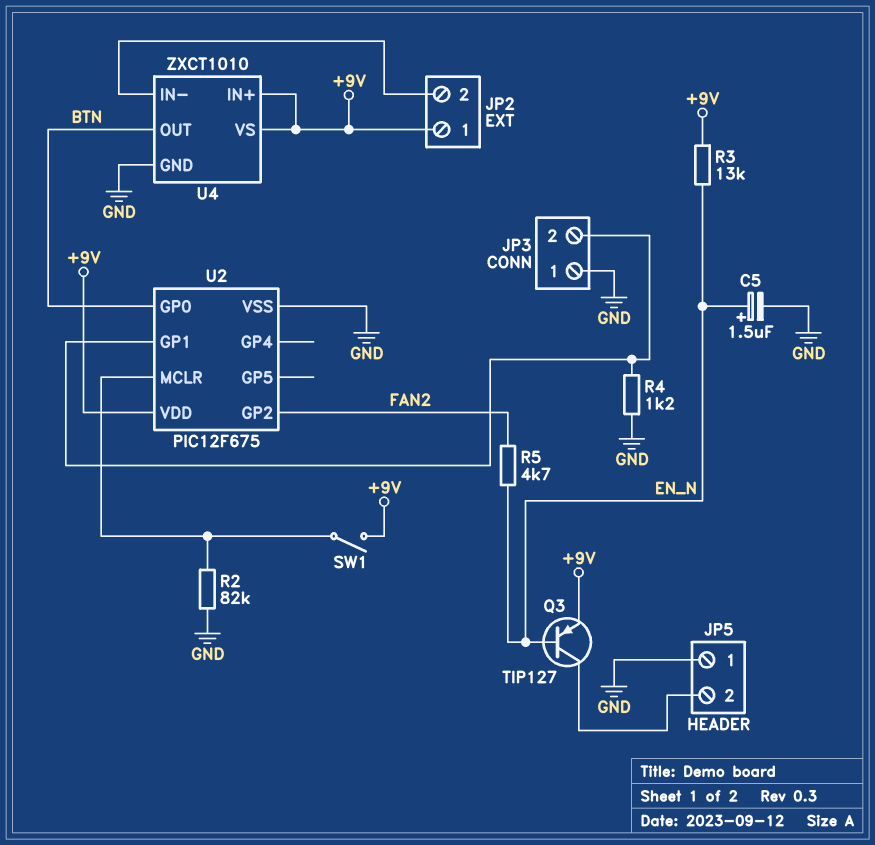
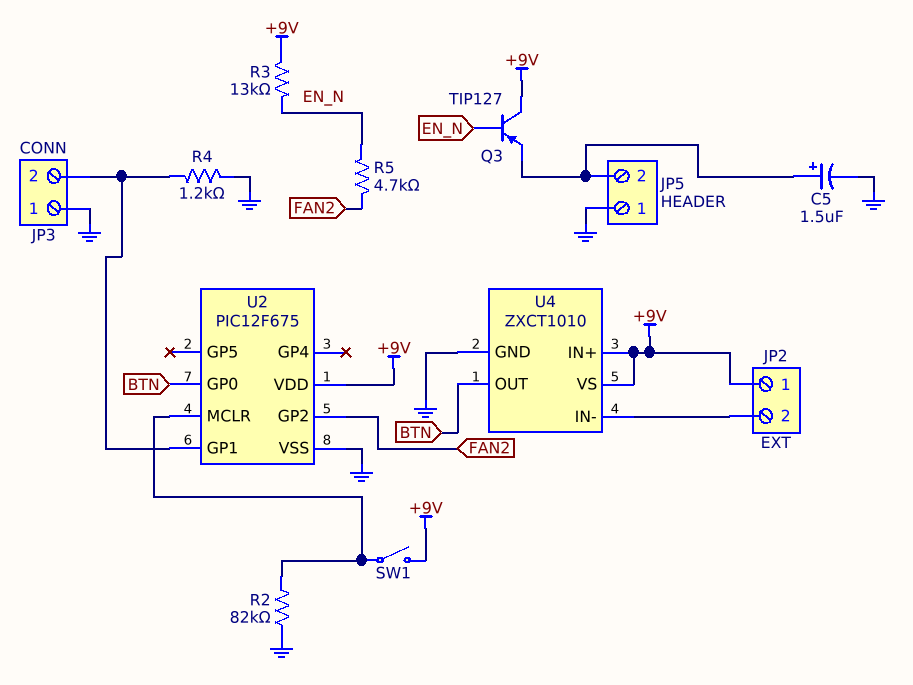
C5: 1.5uF (plus EN_N, minus GND) -> 1.5uF (plus JP5/2, minus GND)
Q3: PNP TIP127 (B EN_N, C JP5/2, E +9V) -> PNP TIP127 (B EN_N, C +9V, E JP5/2)

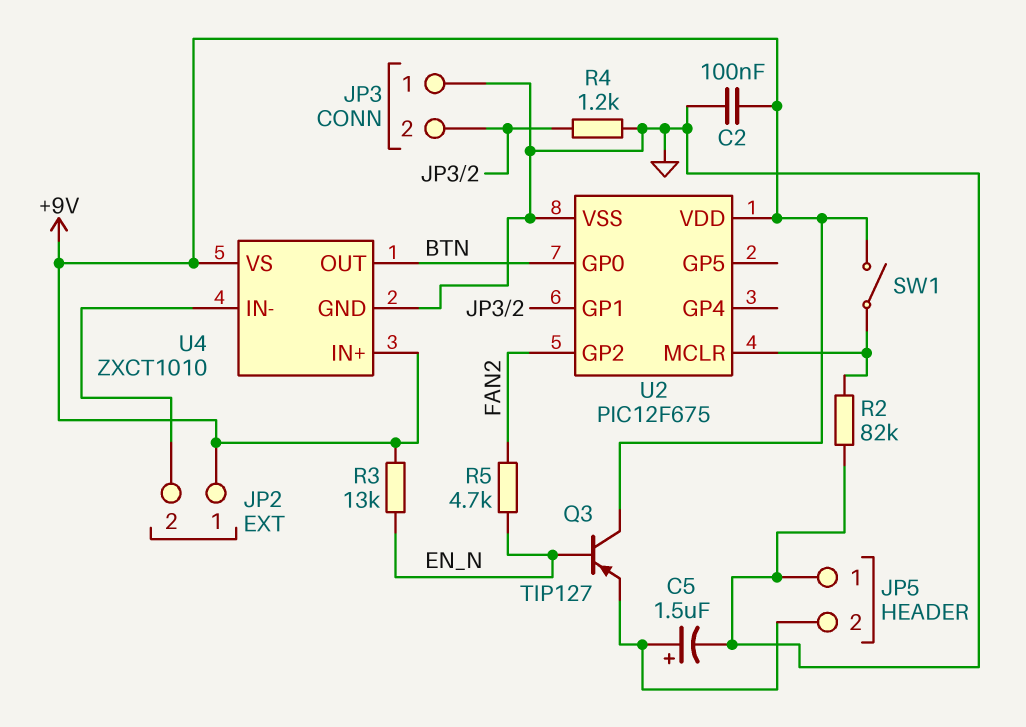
C2: none -> 100nF (+9V, GND)

